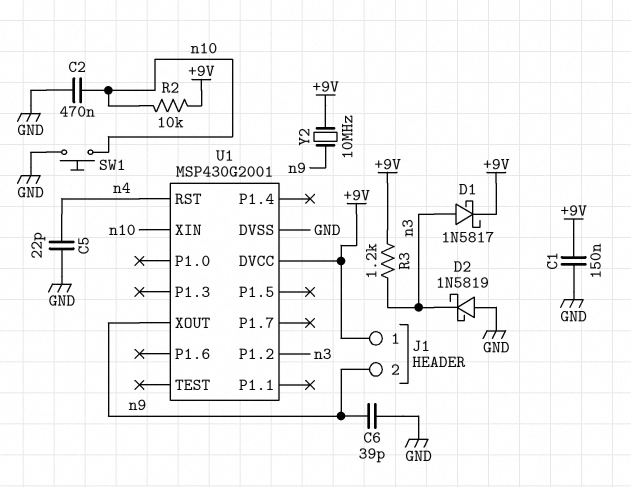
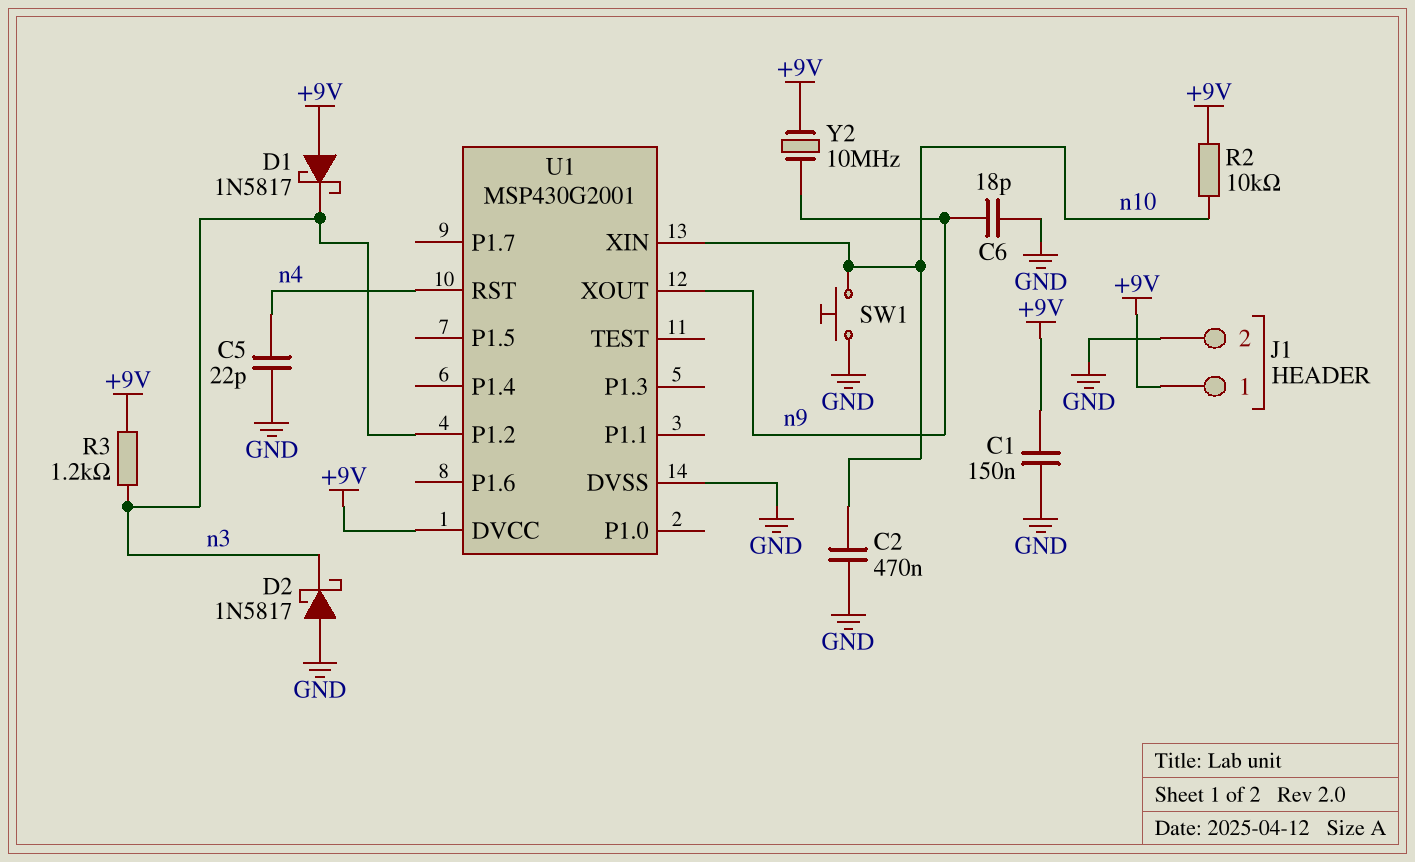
C6: 39pF (GND, n9) -> 18pF (GND, n9)
D1: schottky 1N5817 (A n3, K +9V) -> schottky 1N5817 (A +9V, K n3)
D2: schottky 1N5819 (A GND, K n3) -> schottky 1N5817 (A GND, K n3)
J1 pin 2: n9 -> GND

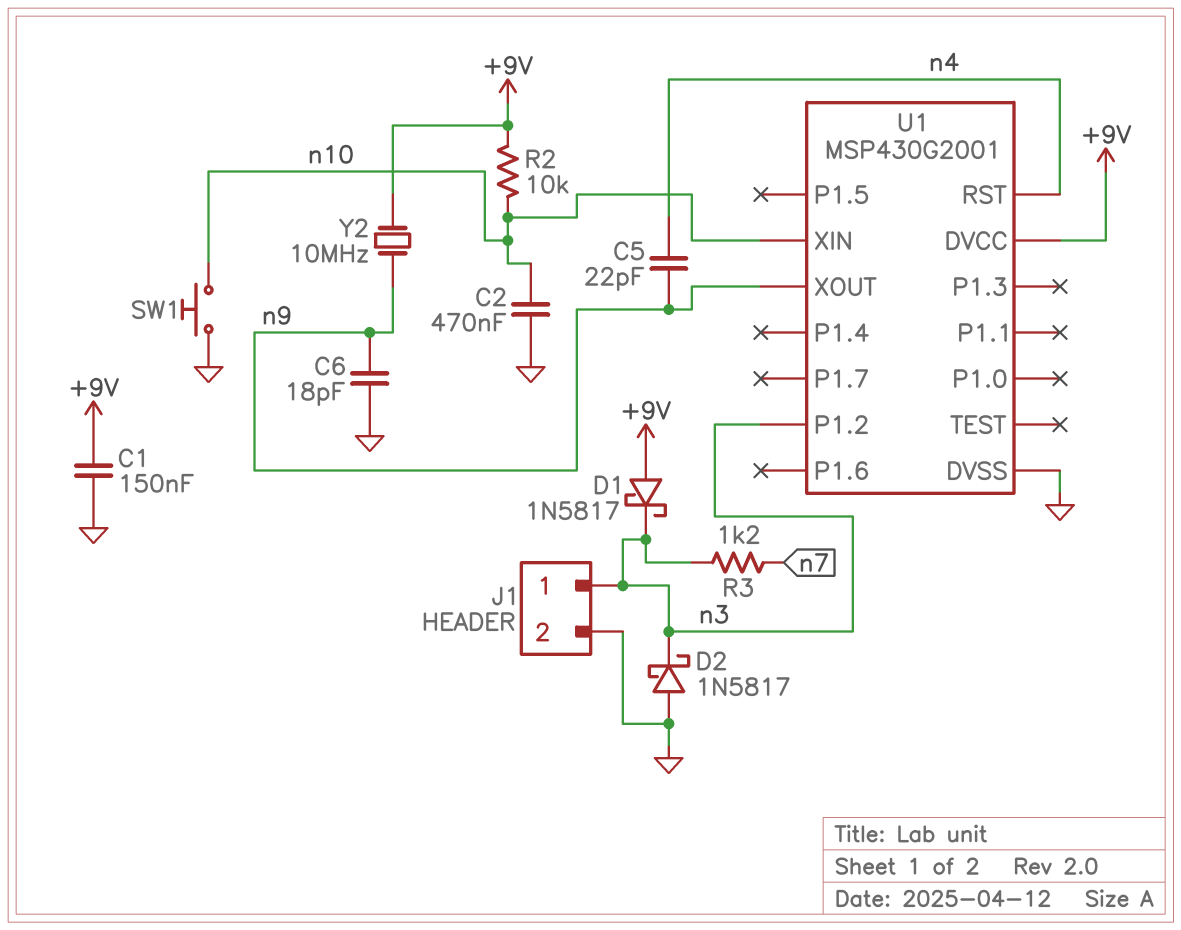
C5: 22pF (GND, n4) -> 22pF (n4, n9)
J1 pin 1: +9V -> n3
R3: 1.2k (+9V, n3) -> 1.2k (n3, n7)

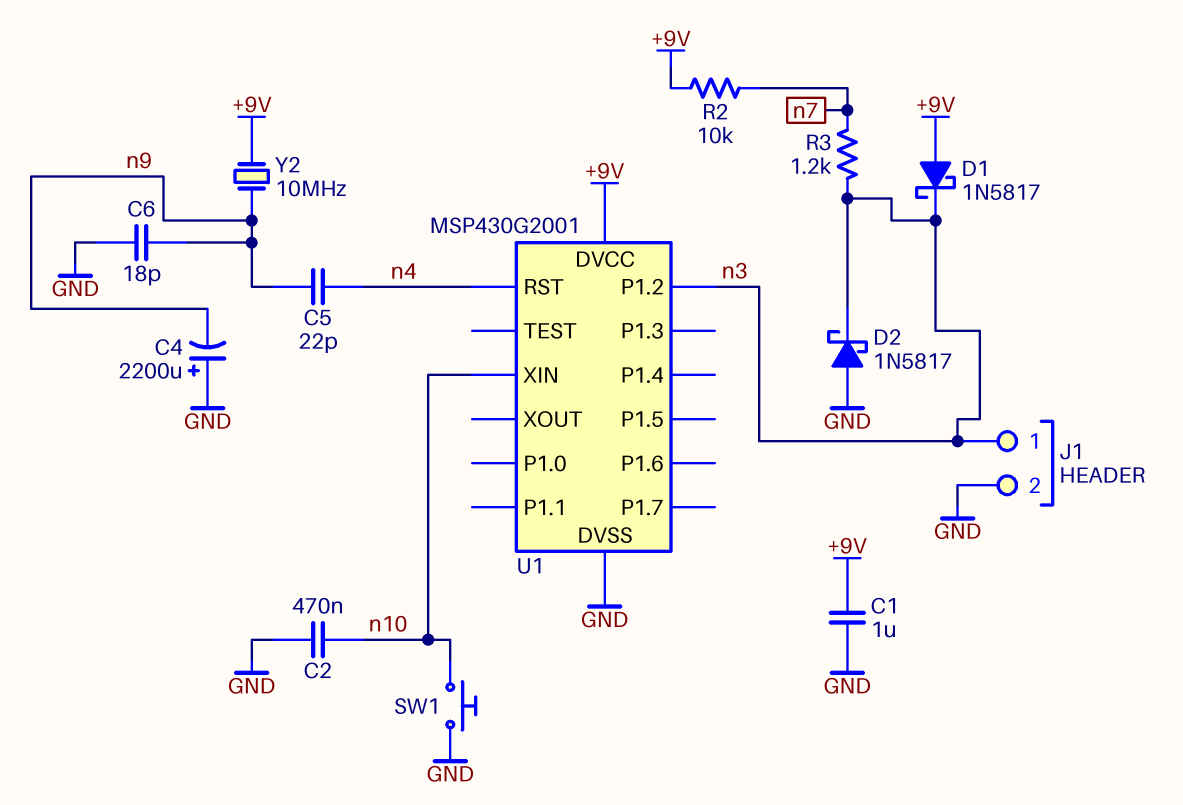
C1: 150nF (+9V, GND) -> 1uF (+9V, GND)
C4: none -> 2200uF (plus GND, minus n9)
R2: 10k (+9V, n10) -> 10k (+9V, n7)
U1 pin XOUT: n9 -> none

